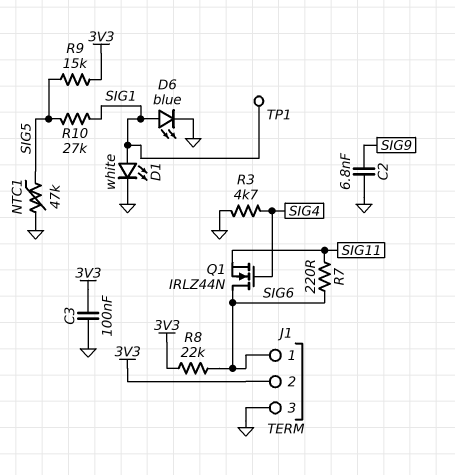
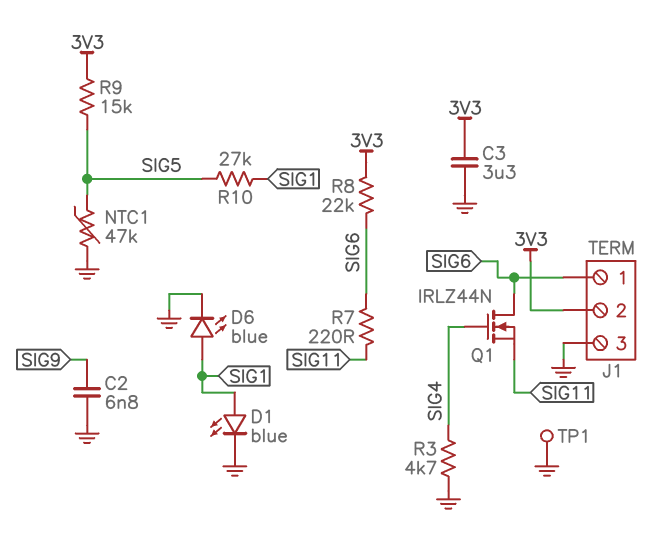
C3: 100nF (3V3, GND) -> 3.3uF (3V3, GND)
D1: LED white (A SIG1, K GND) -> LED blue (A SIG1, K GND)
TP1: test point (SIG1) -> test point (GND)

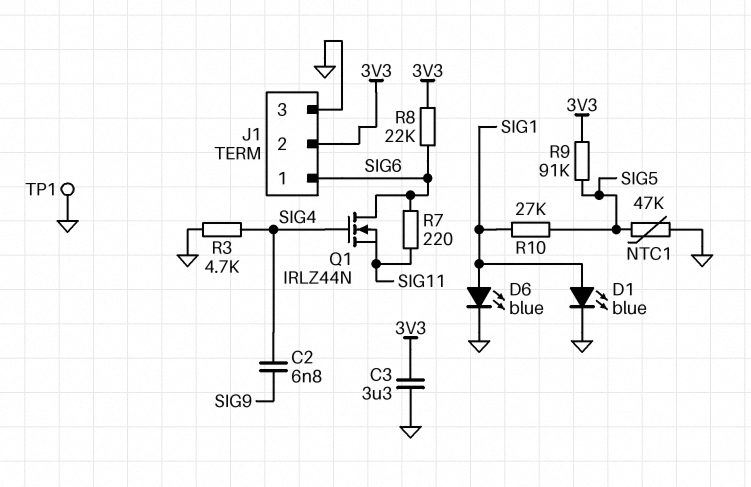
C2: 6.8nF (GND, SIG9) -> 6.8nF (SIG4, SIG9)
R9: 15k (3V3, SIG5) -> 91k (3V3, SIG5)

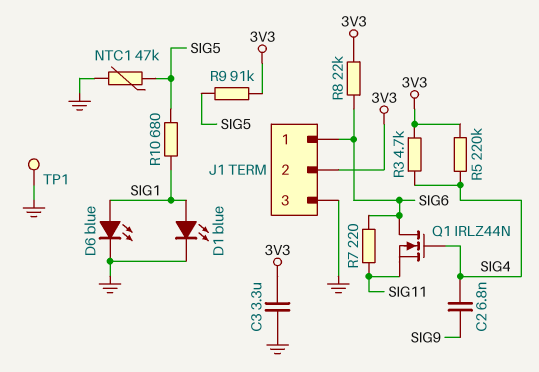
R3: 4.7k (GND, SIG4) -> 4.7k (3V3, SIG4)
R5: none -> 220k (3V3, SIG4)
R10: 27k (SIG1, SIG5) -> 680 (SIG1, SIG5)

